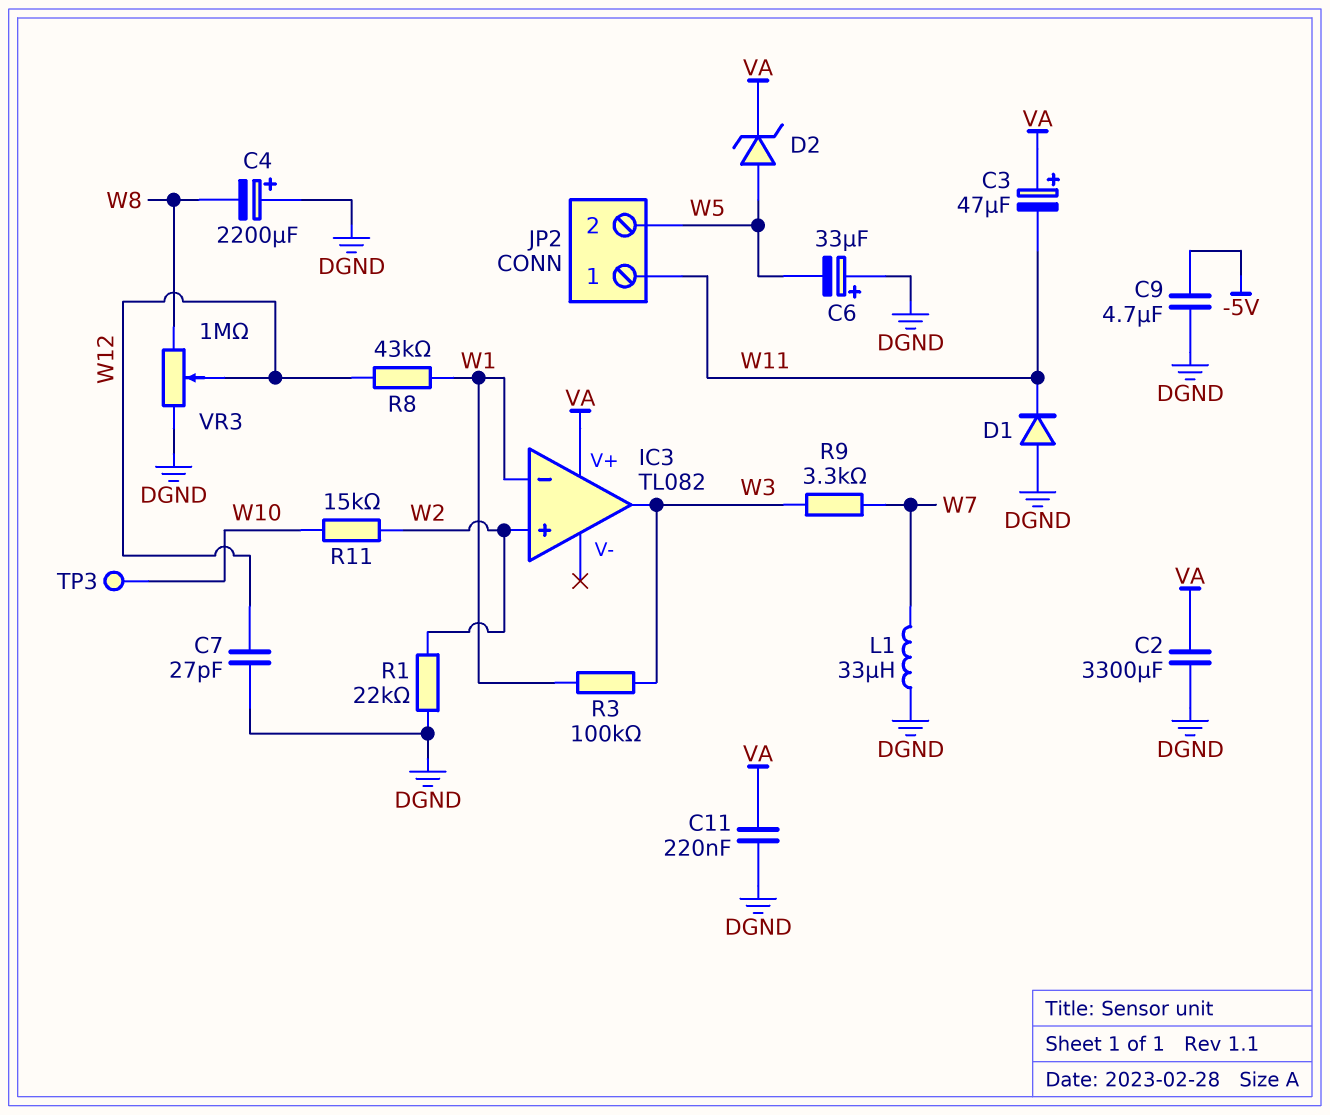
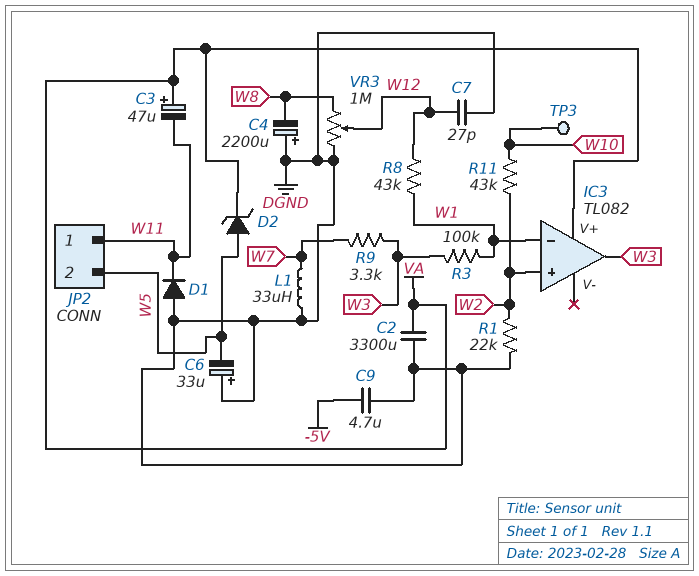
C11: 220nF (DGND, VA) -> none
R11: 15k (W2, W10) -> 43k (W2, W10)

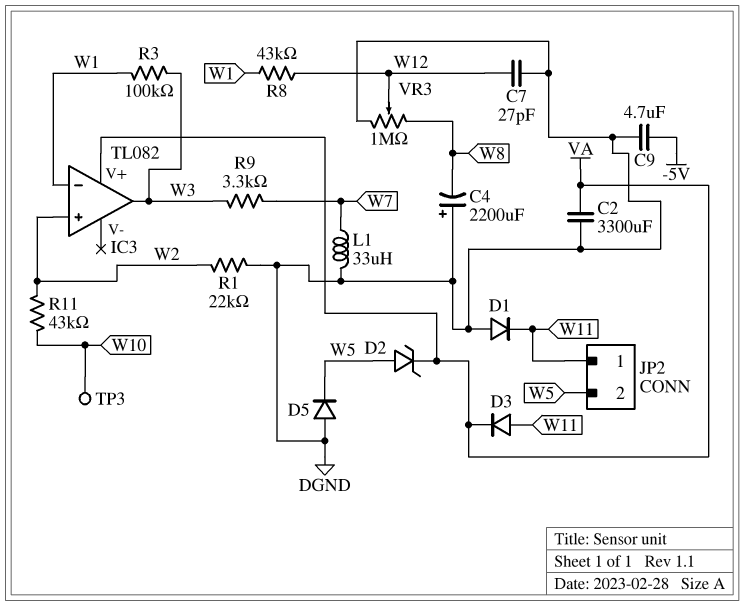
C3: 47uF (plus VA, minus W11) -> none
C6: 33uF (plus DGND, minus W5) -> none
D3: none -> diode (A W11, K VA)
D5: none -> diode (A DGND, K W5)

